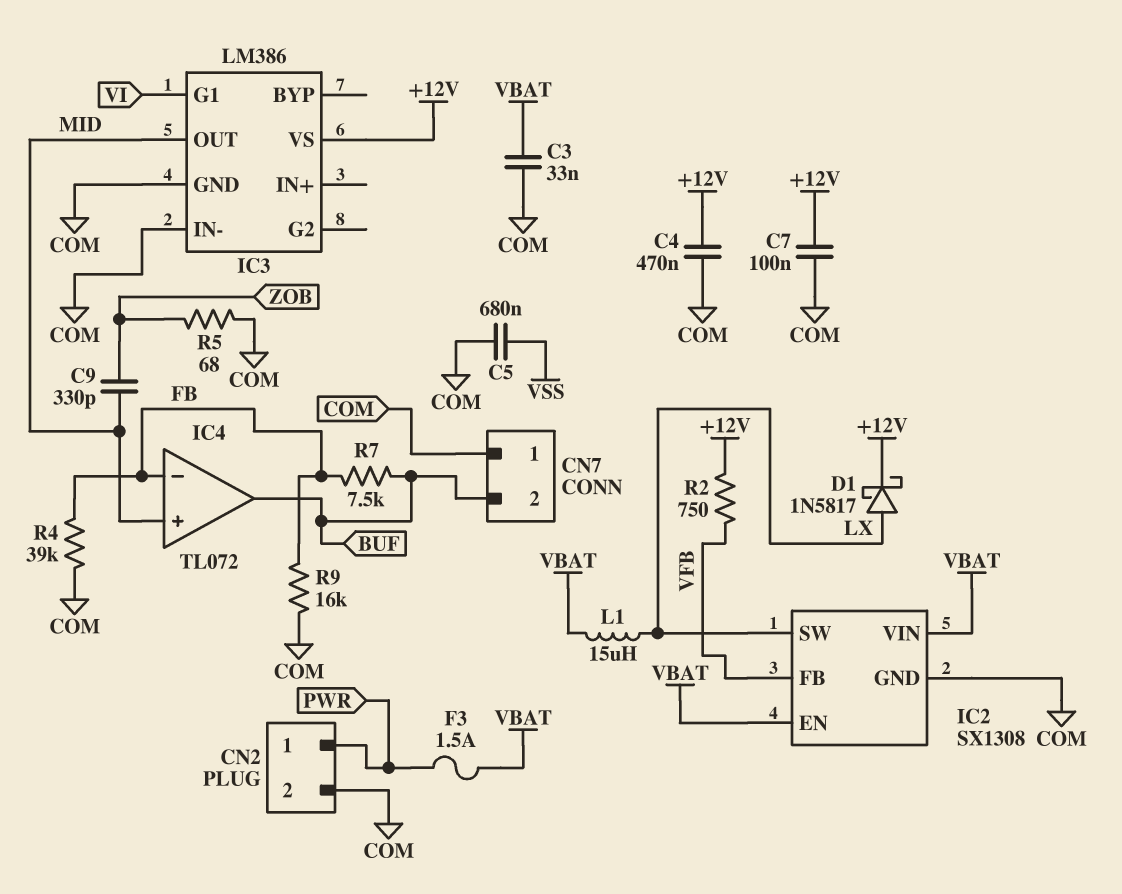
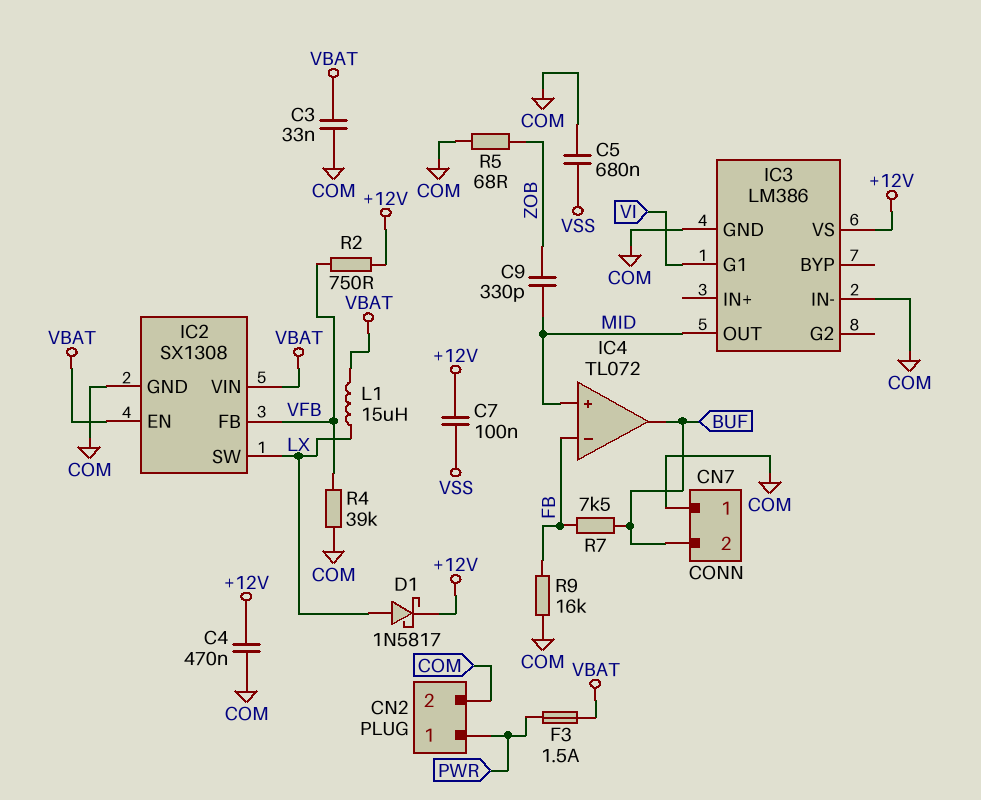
C7: 100nF (+12V, COM) -> 100nF (+12V, VSS)
R4: 39k (COM, FB) -> 39k (COM, VFB)

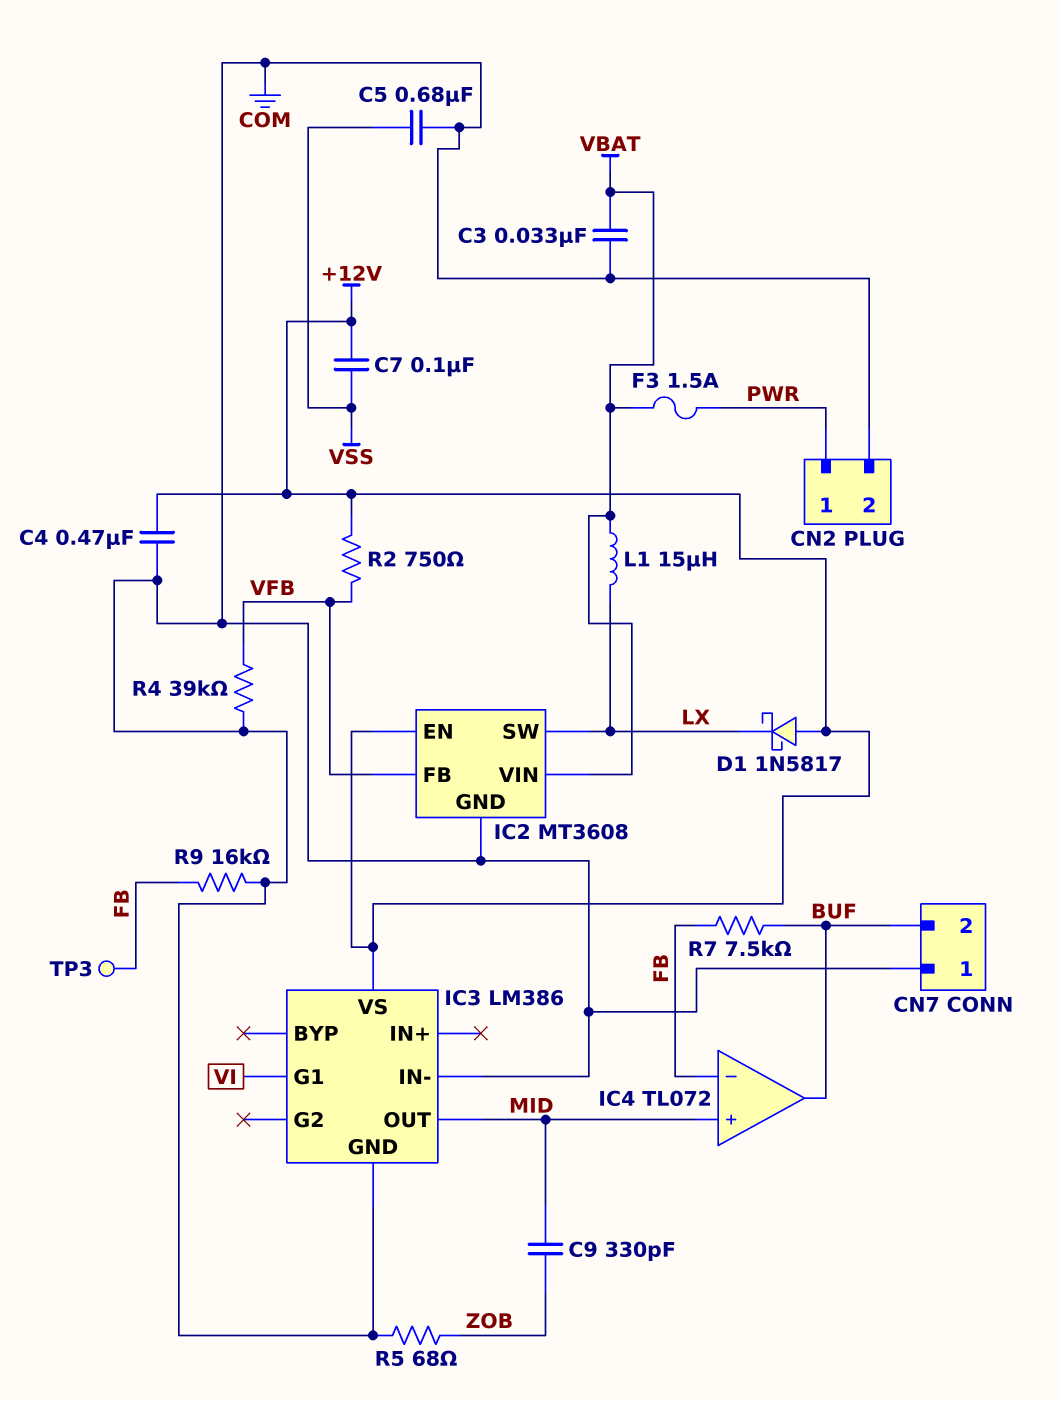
D1: schottky 1N5817 (A LX, K +12V) -> schottky 1N5817 (A +12V, K LX)
IC2: SX1308 -> MT3608
IC2 pin EN: VBAT -> +12V
TP3: none -> test point (FB)

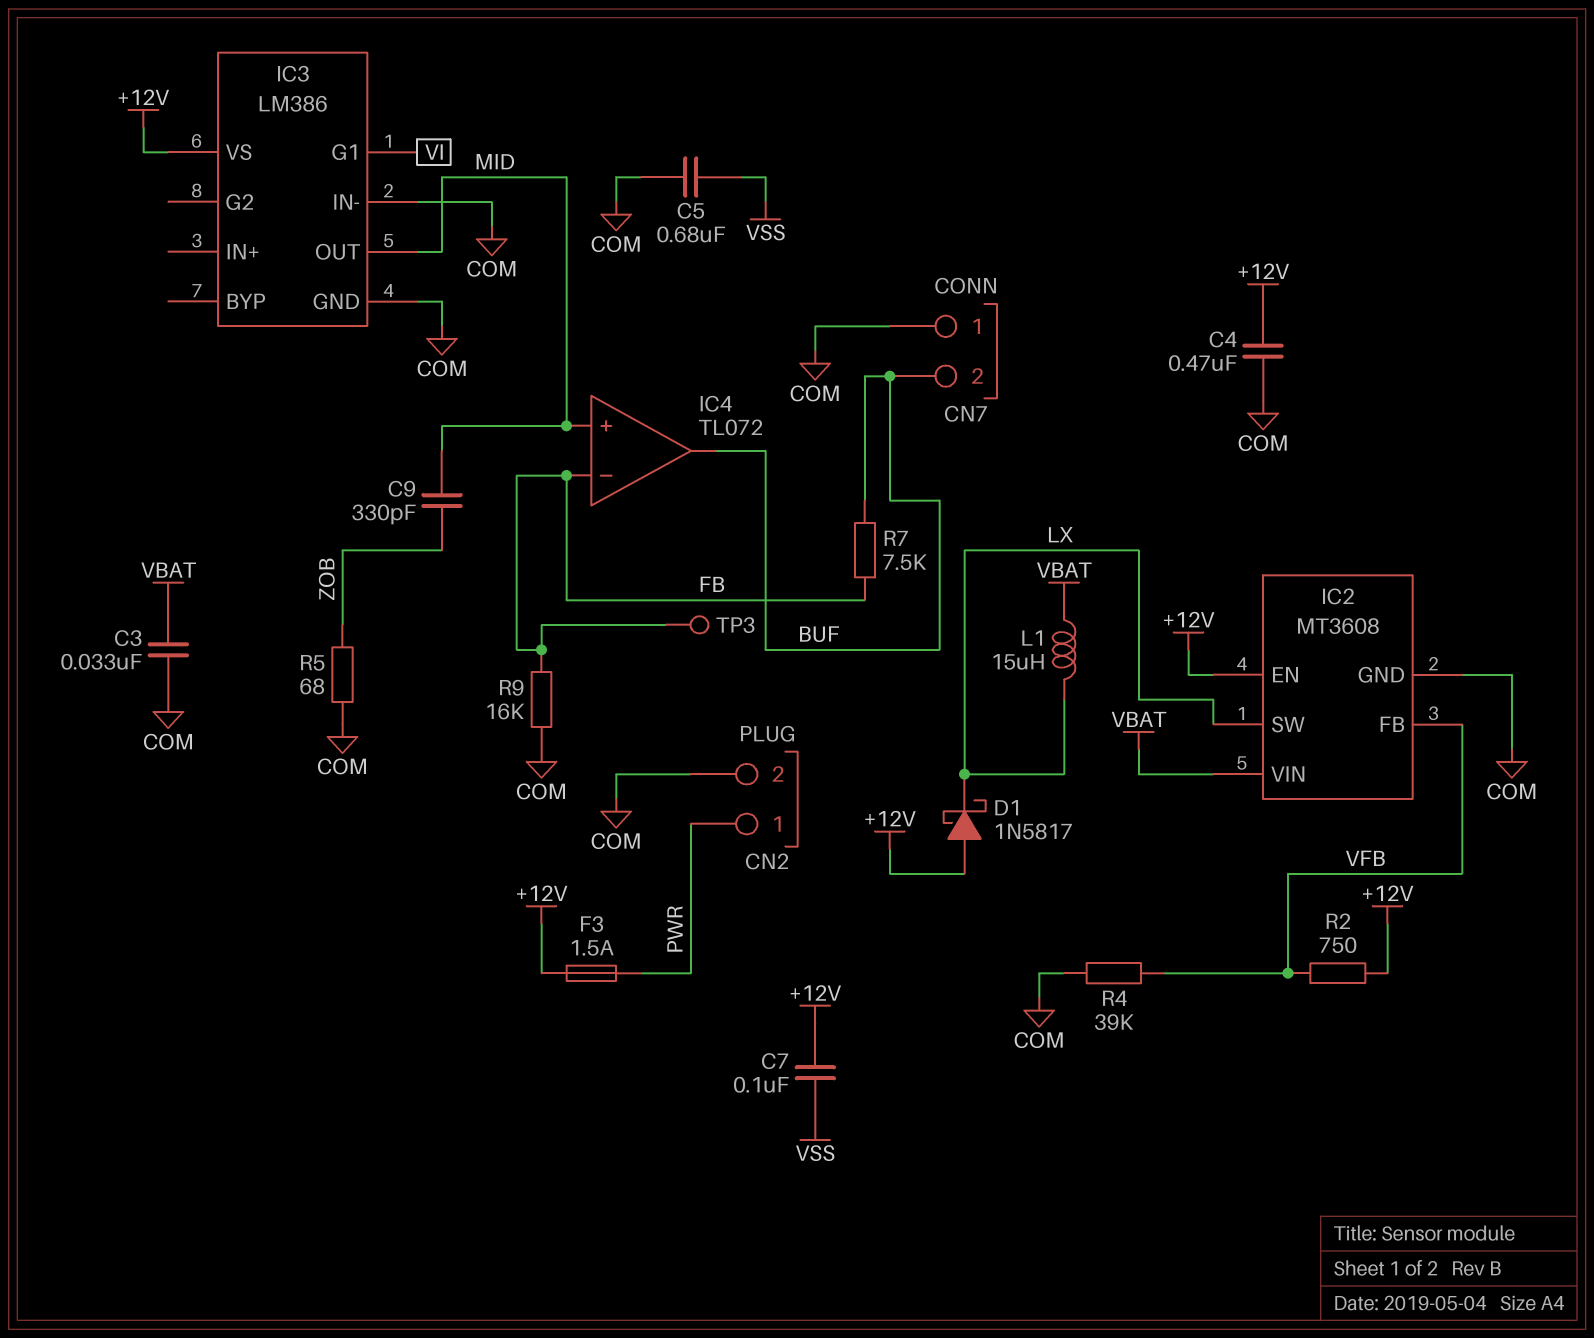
F3: 1.5A (PWR, VBAT) -> 1.5A (+12V, PWR)

